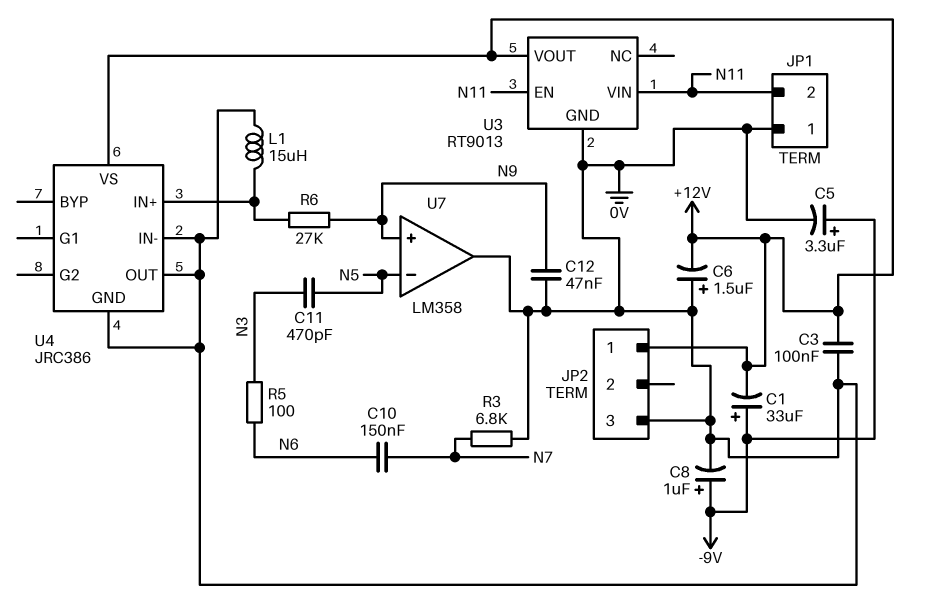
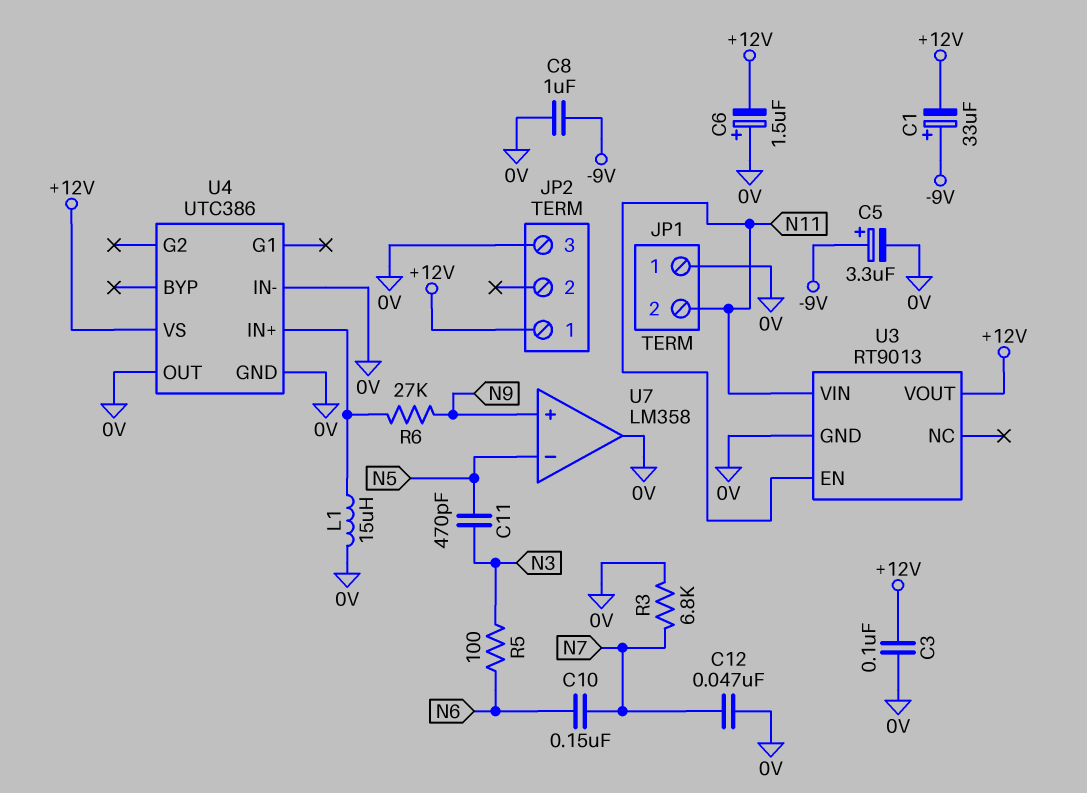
C8: 1uF (plus -9V, minus 0V) -> 1uF (-9V, 0V)
C12: 47nF (0V, N9) -> 47nF (0V, N7)
U4: JRC386 -> UTC386

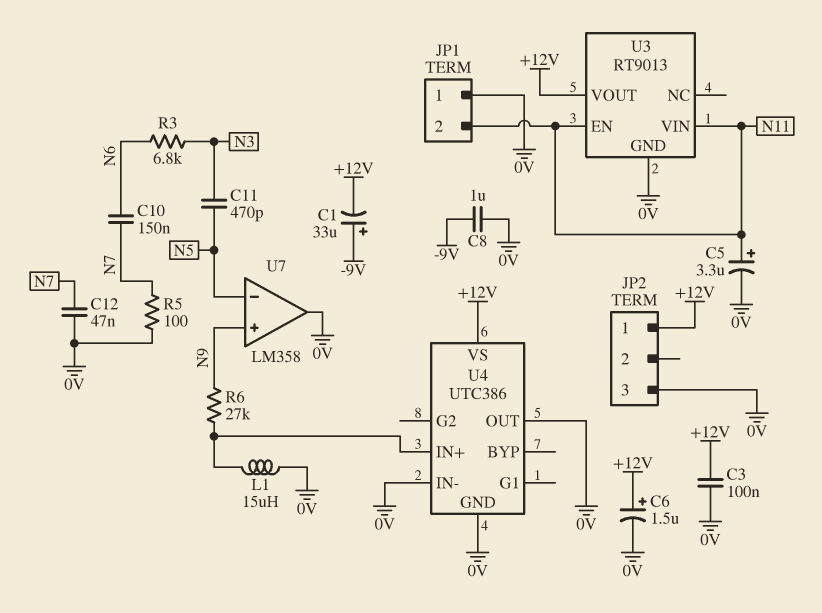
C5: 3.3uF (plus -9V, minus 0V) -> 3.3uF (plus N11, minus 0V)
C6: 1.5uF (plus 0V, minus +12V) -> 1.5uF (plus +12V, minus 0V)
R3: 6.8k (0V, N7) -> 6.8k (N3, N6)
R5: 100 (N3, N6) -> 100 (0V, N7)

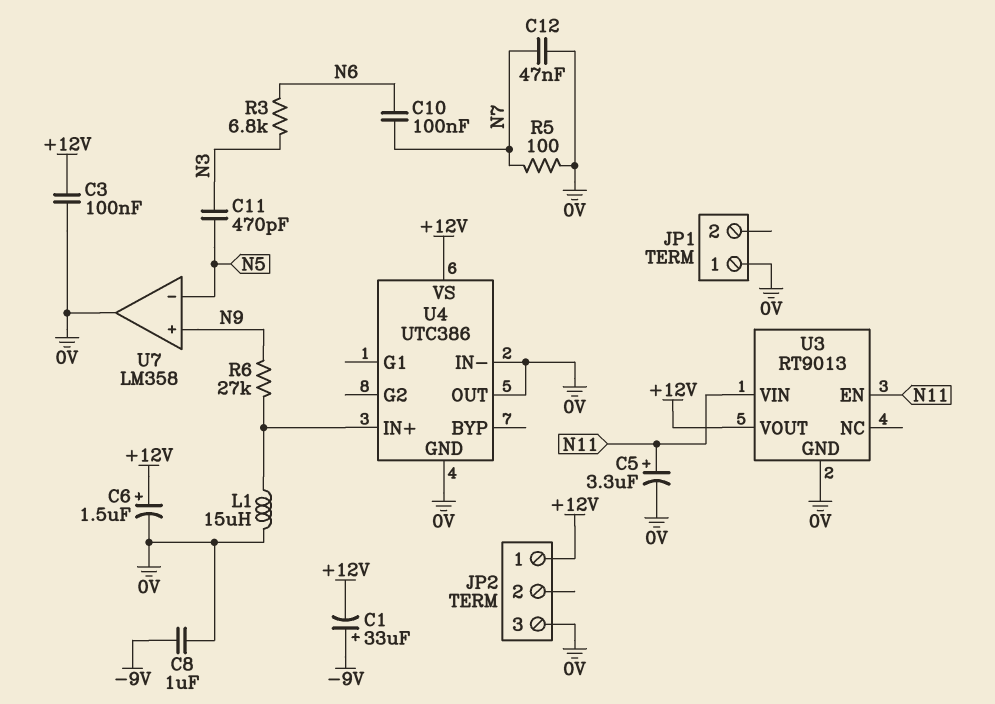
C10: 150nF (N6, N7) -> 100nF (N6, N7)
JP1 pin 2: N11 -> none

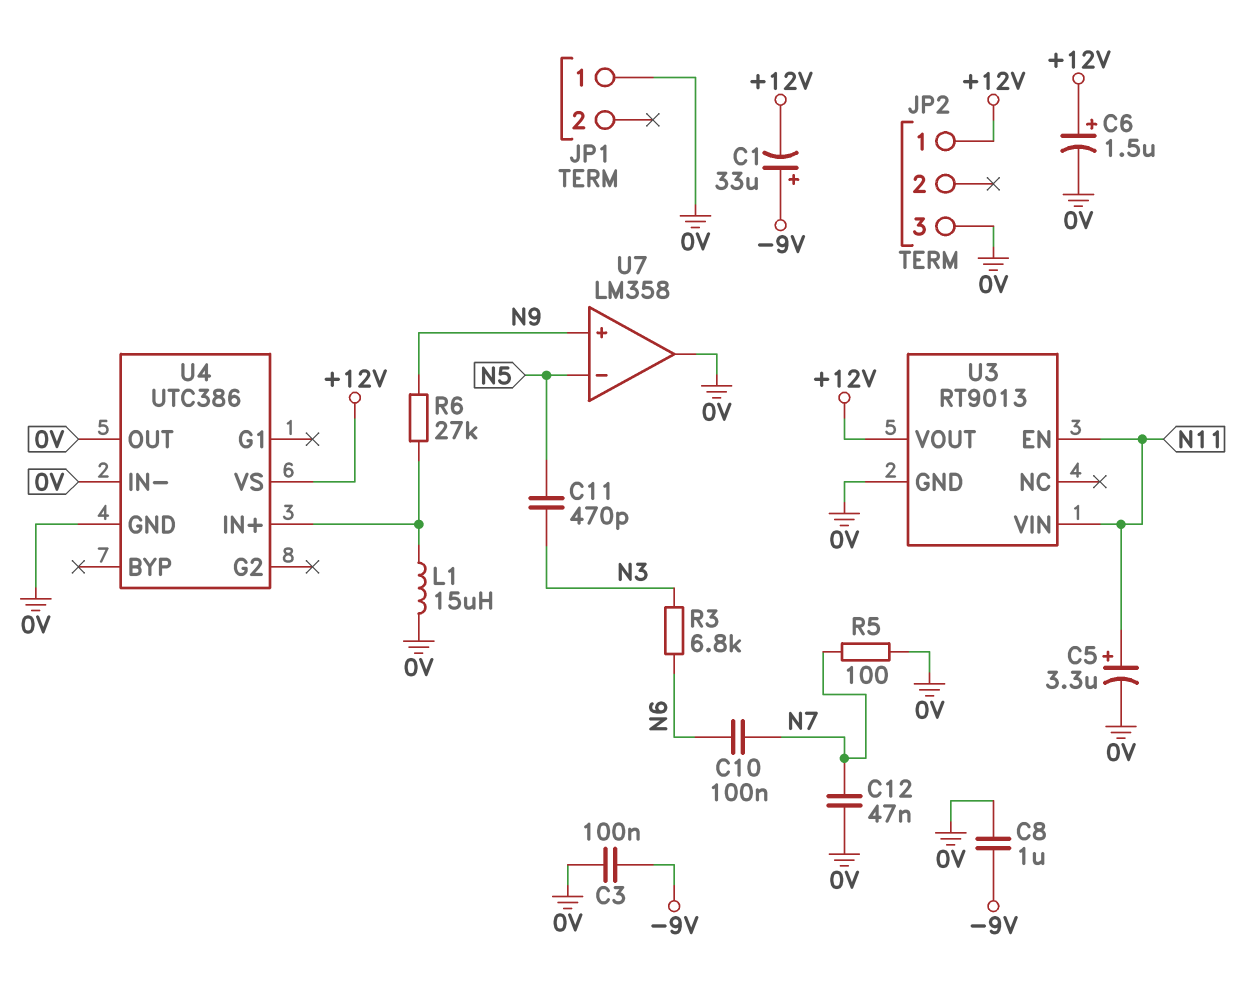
C3: 100nF (+12V, 0V) -> 100nF (-9V, 0V)

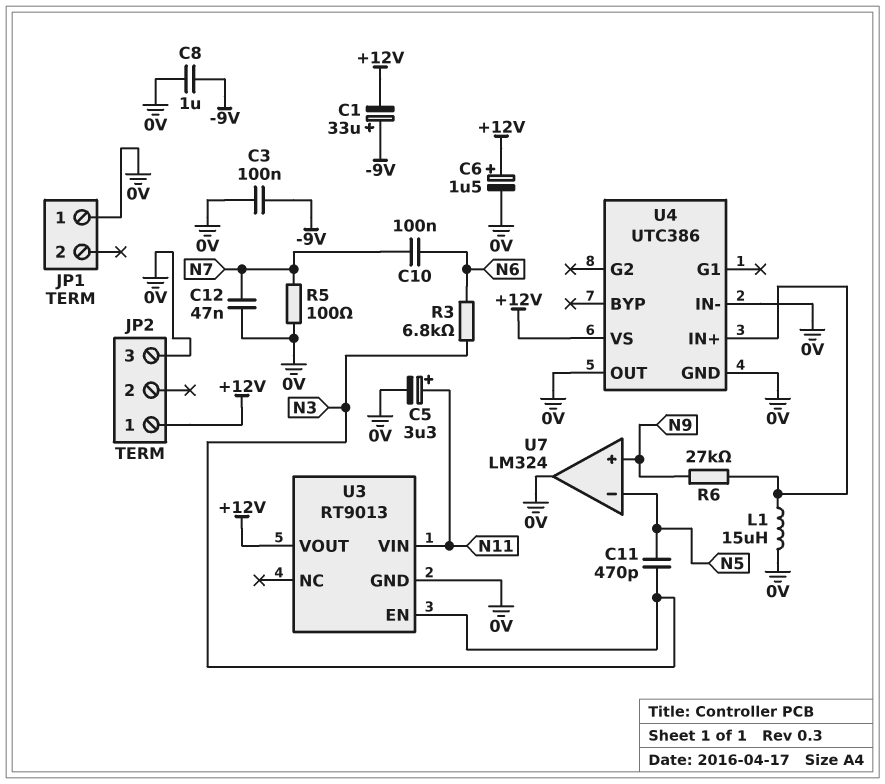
U3 pin EN: N11 -> N3
U7: LM358 -> LM324

